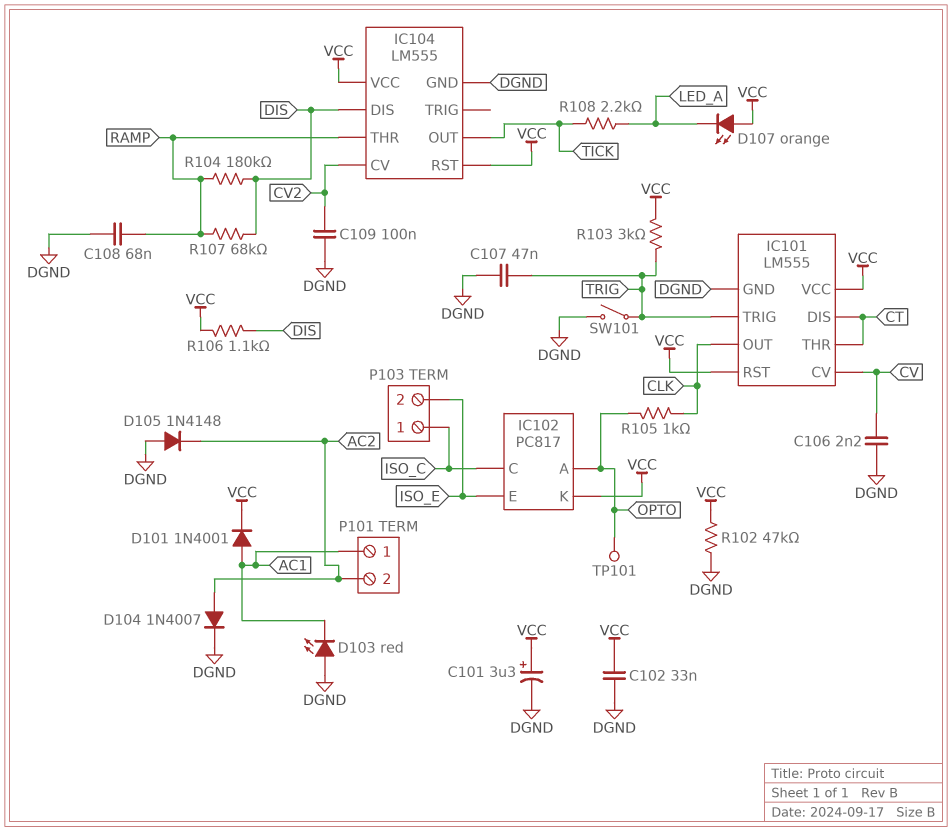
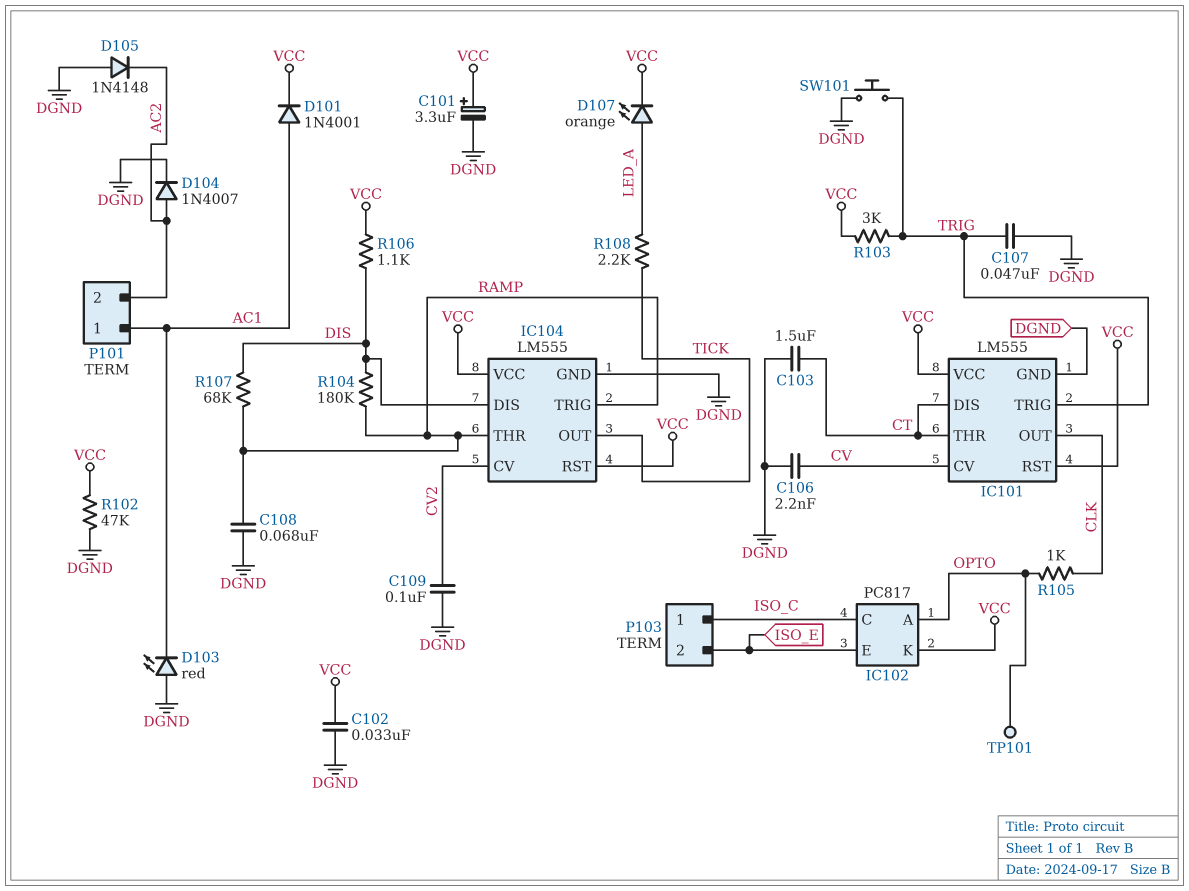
C103: none -> 1.5uF (CT, DGND)
D107: LED orange (A VCC, K LED_A) -> LED orange (A LED_A, K VCC)
IC104 pin TRIG: none -> RAMP
SW101: switch (DGND, TRIG) -> button (DGND, TRIG)

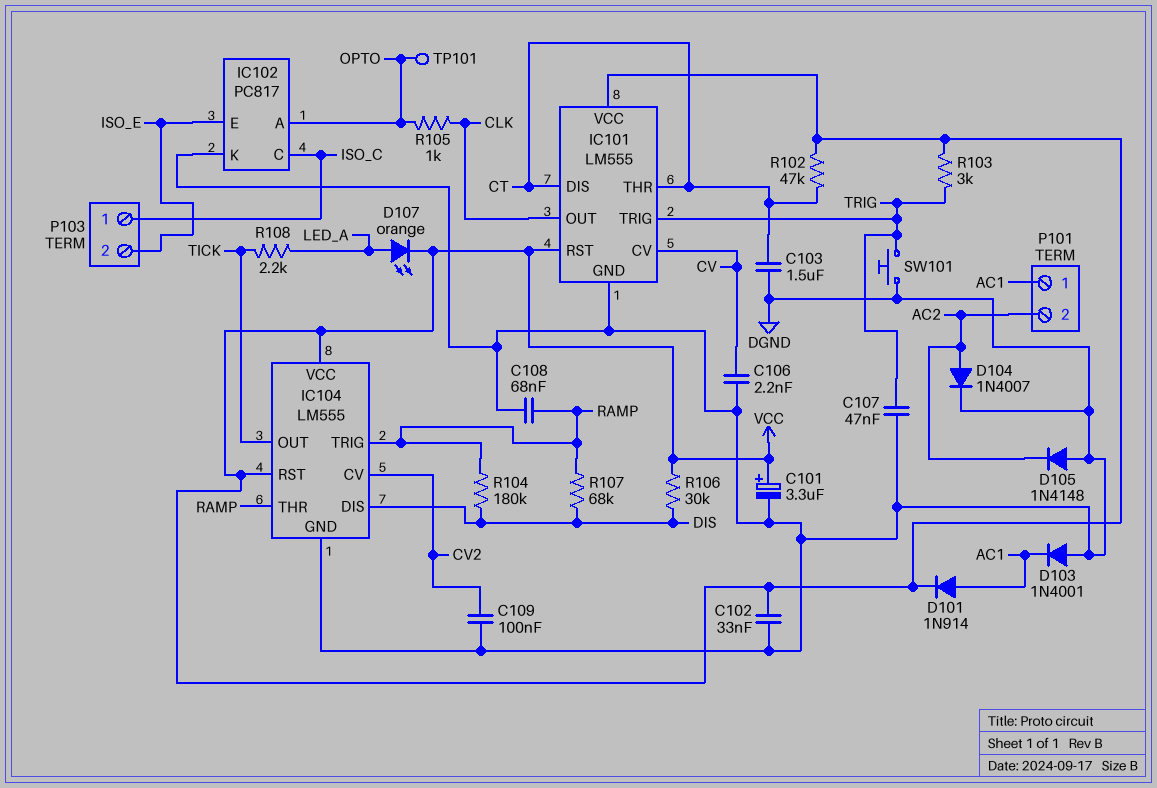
D101: diode 1N4001 (A AC1, K VCC) -> diode 1N914 (A AC1, K VCC)
D103: LED red (A DGND, K AC1) -> diode 1N4001 (A DGND, K AC1)
IC102 pin K: VCC -> DGND
R102: 47k (DGND, VCC) -> 47k (CT, VCC)
R106: 1.1k (DIS, VCC) -> 30k (DIS, VCC)

